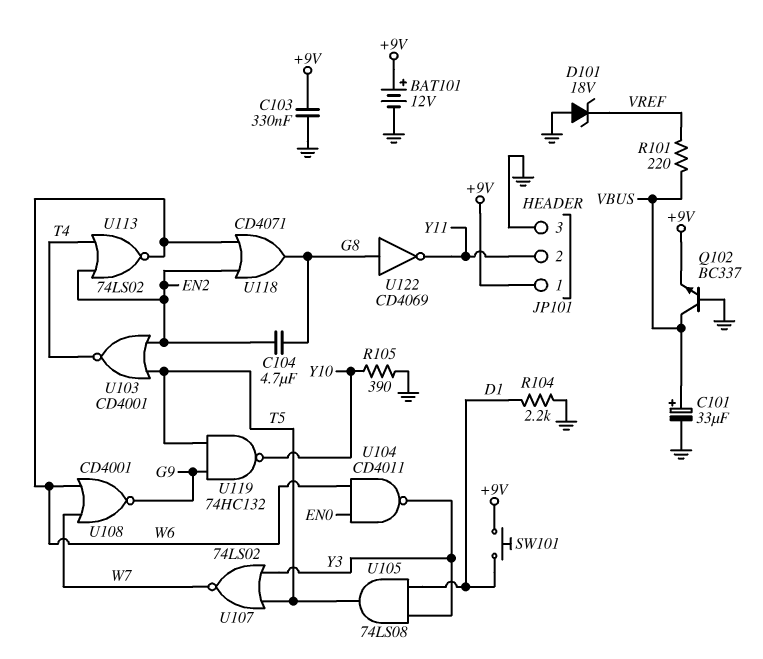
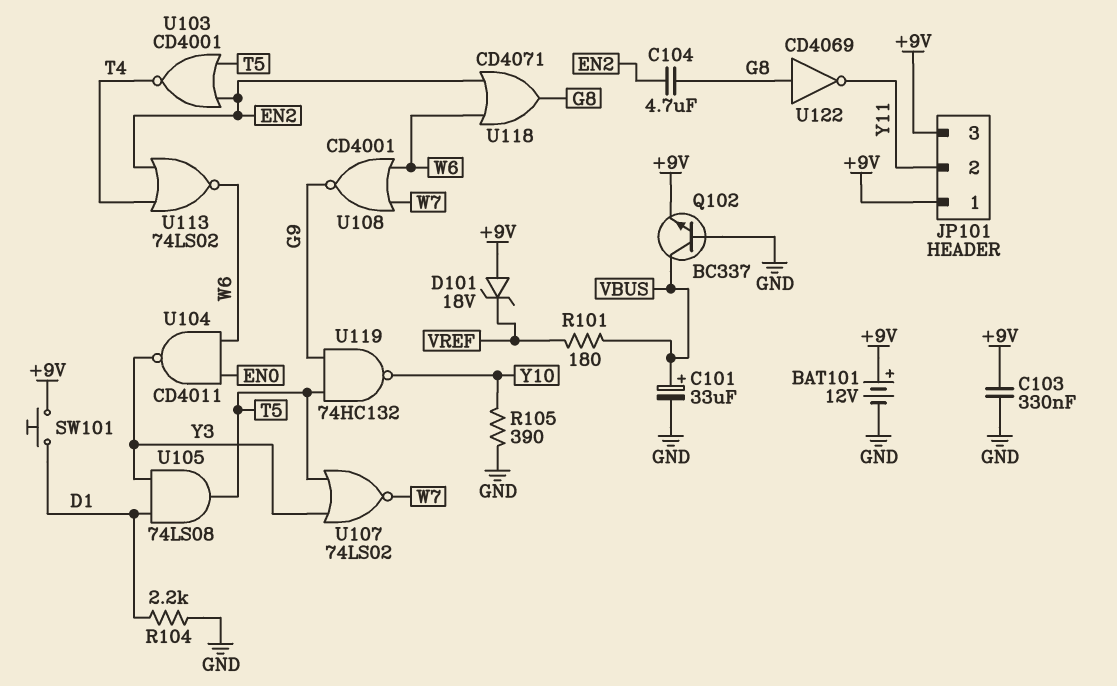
D101: zener 18V (A GND, K VREF) -> zener 18V (A +9V, K VREF)
JP101 pin 3: GND -> +9V
R101: 220 (VBUS, VREF) -> 180 (VBUS, VREF)

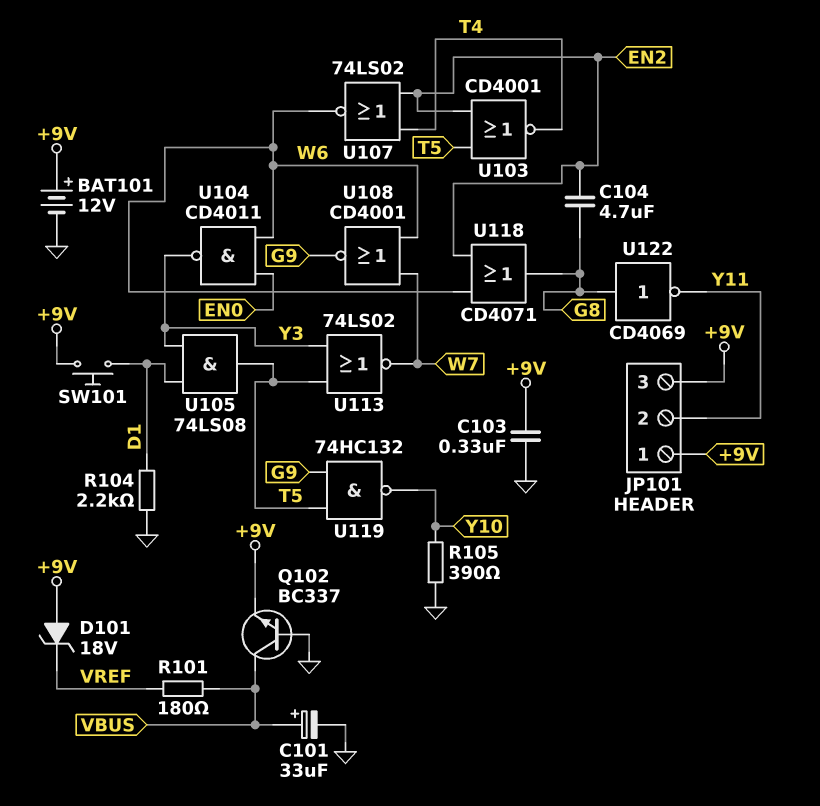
U107: NOR 74LS02 (in T5, in Y3, out W7) -> NOR 74LS02 (in EN2, in T4, out W6)
U113: NOR 74LS02 (in EN2, in T4, out W6) -> NOR 74LS02 (in T5, in Y3, out W7)

